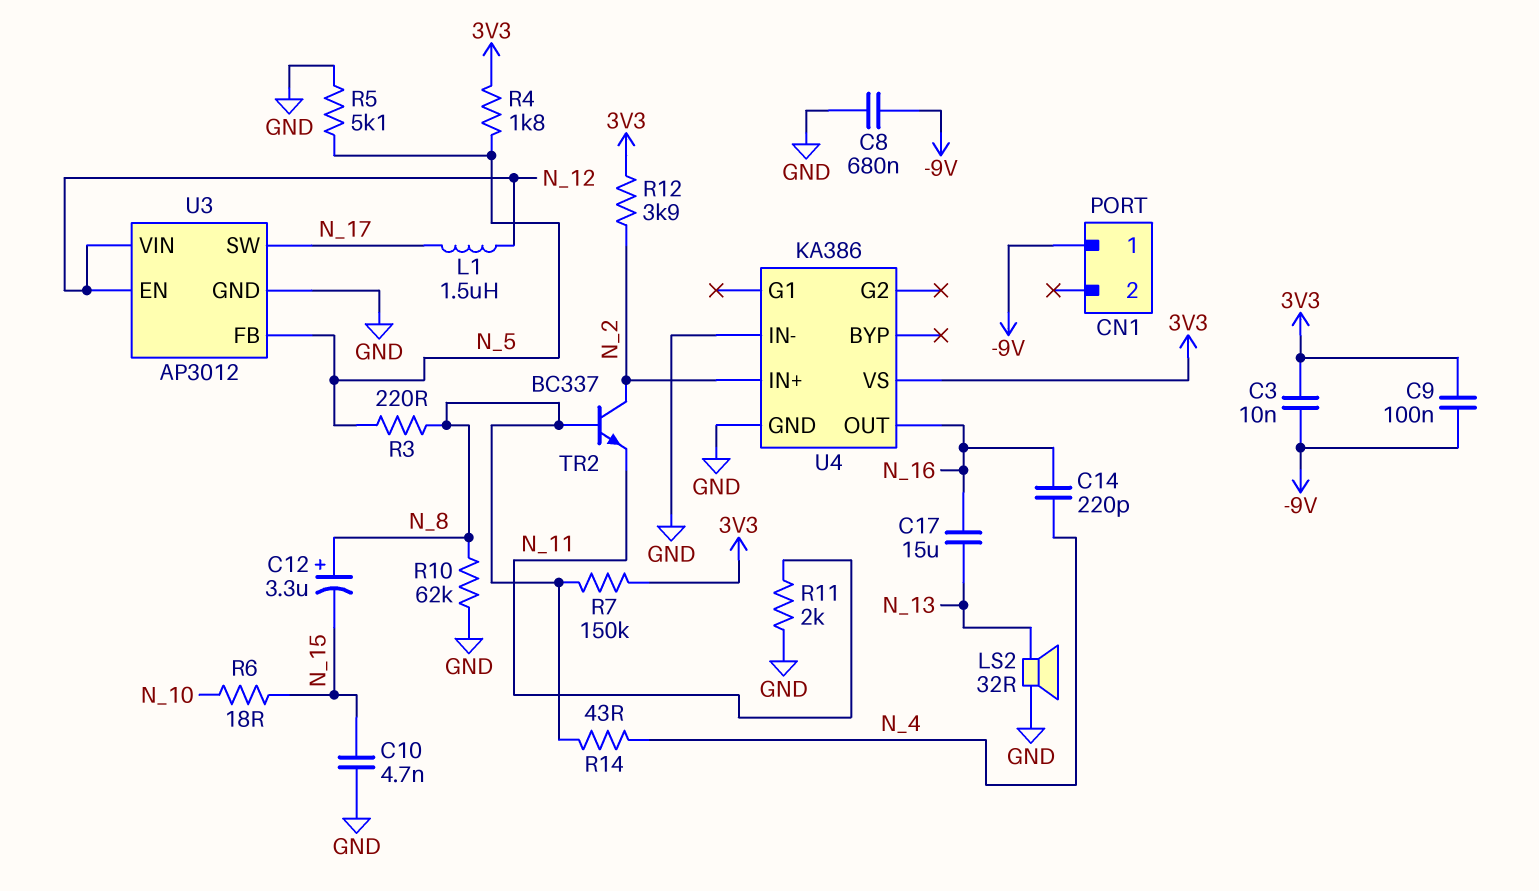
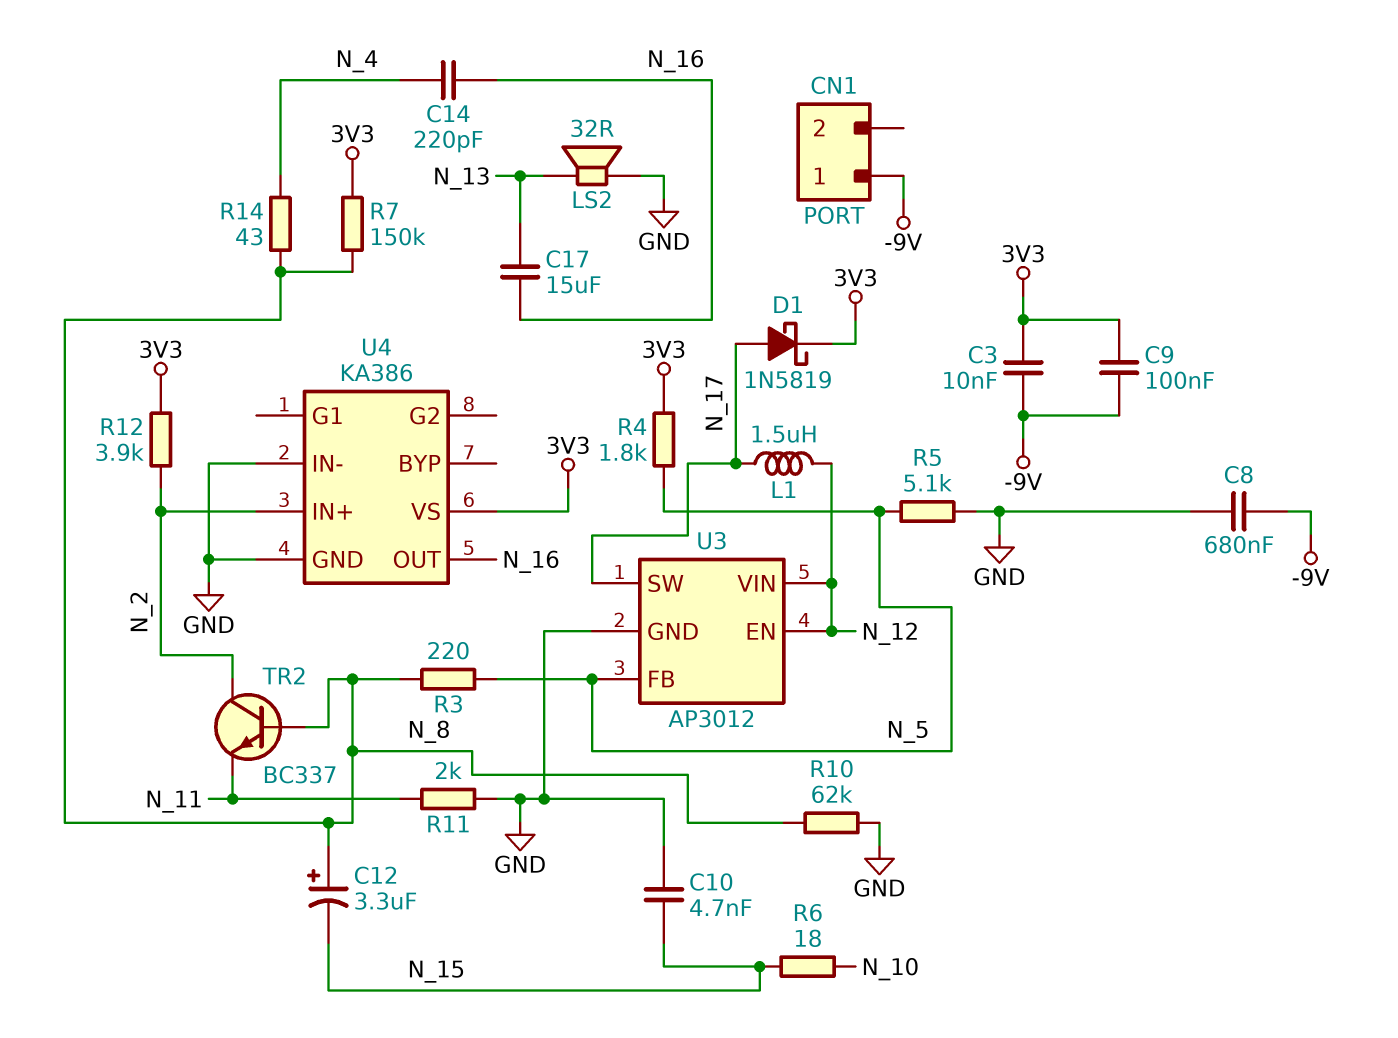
D1: none -> schottky 1N5819 (A N_17, K 3V3)

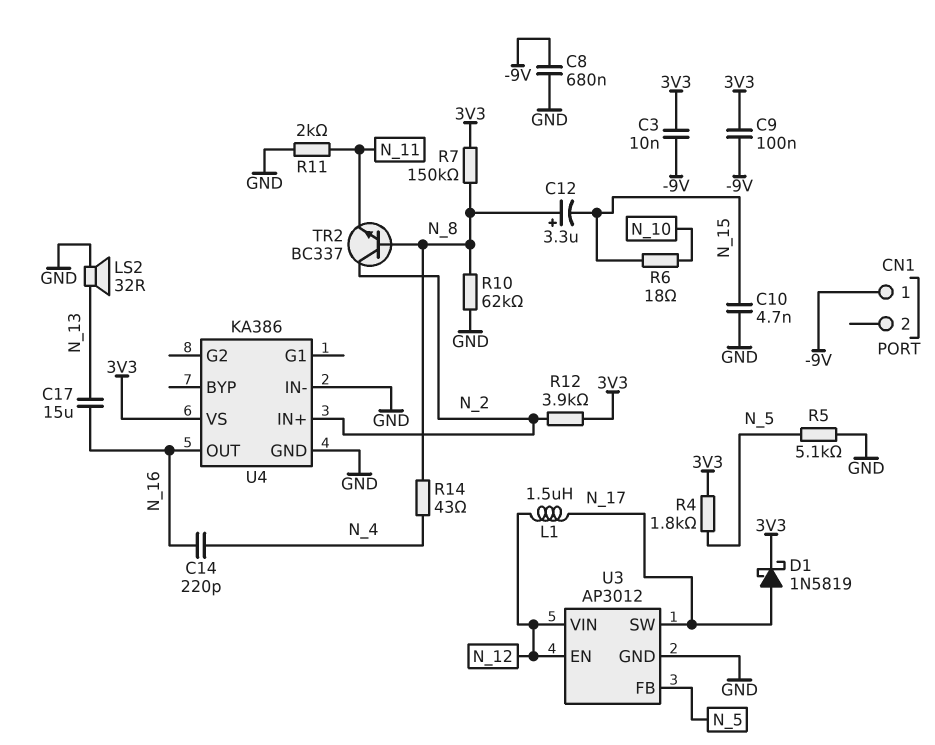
R3: 220 (N_5, N_8) -> none

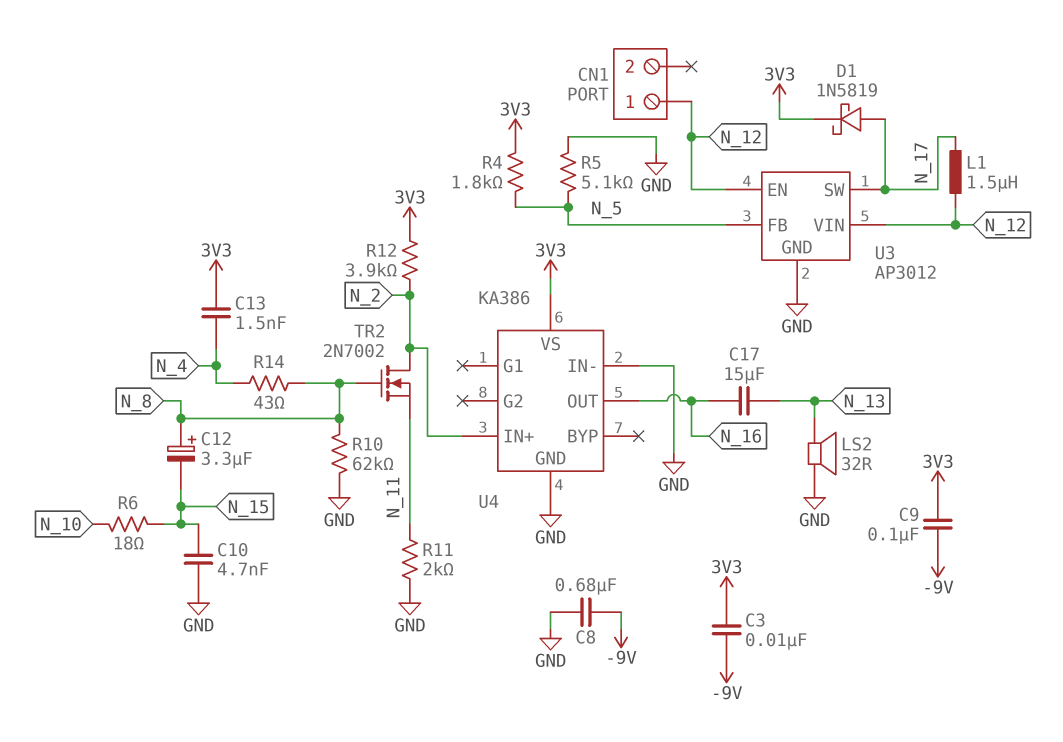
C13: none -> 1.5nF (3V3, N_4)
C14: 220pF (N_4, N_16) -> none
CN1 pin 1: -9V -> N_12
R7: 150k (3V3, N_8) -> none
TR2: NPN BC337 (B N_8, C N_2, E N_11) -> NMOS 2N7002 (G N_8, D N_2, S N_11)

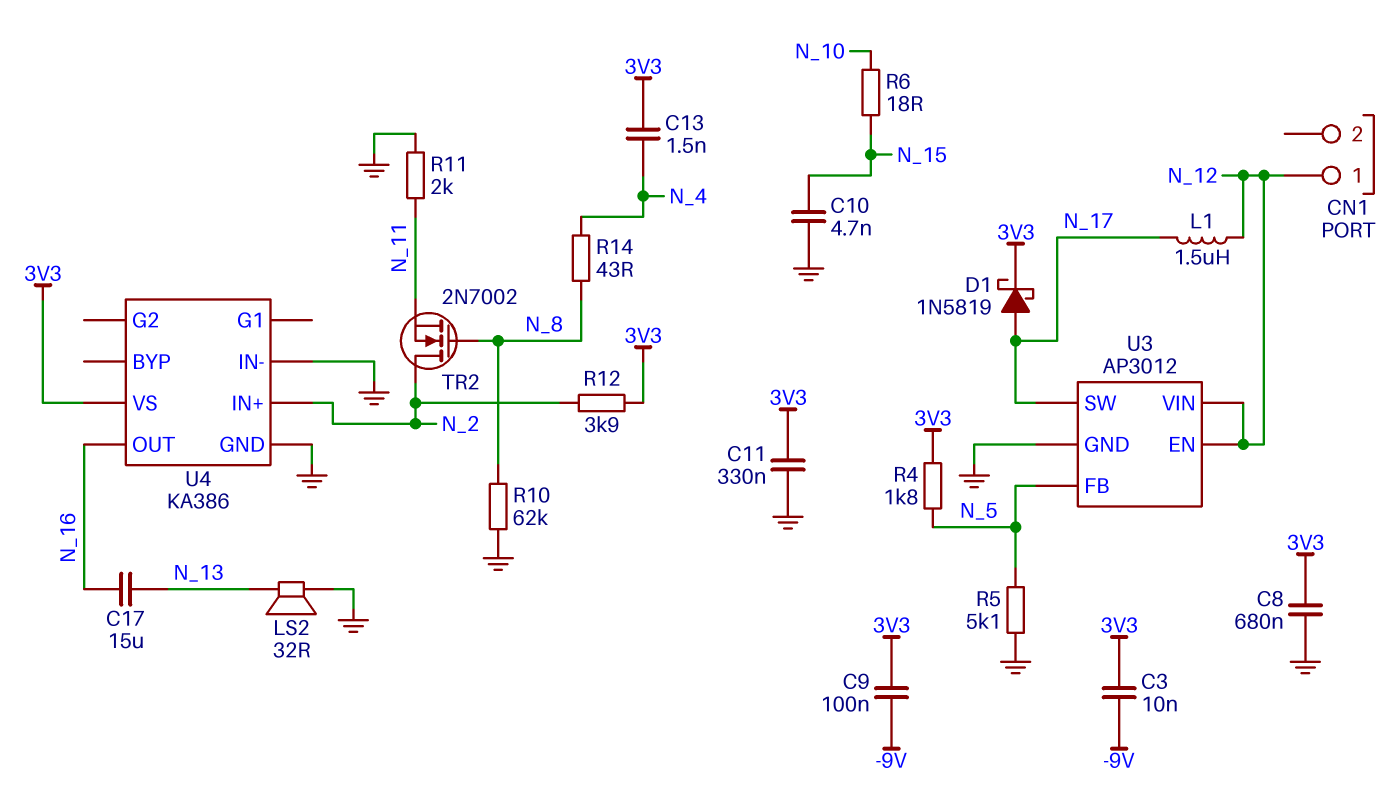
C8: 680nF (-9V, GND) -> 680nF (3V3, GND)
C11: none -> 330nF (3V3, GND)
C12: 3.3uF (plus N_8, minus N_15) -> none

